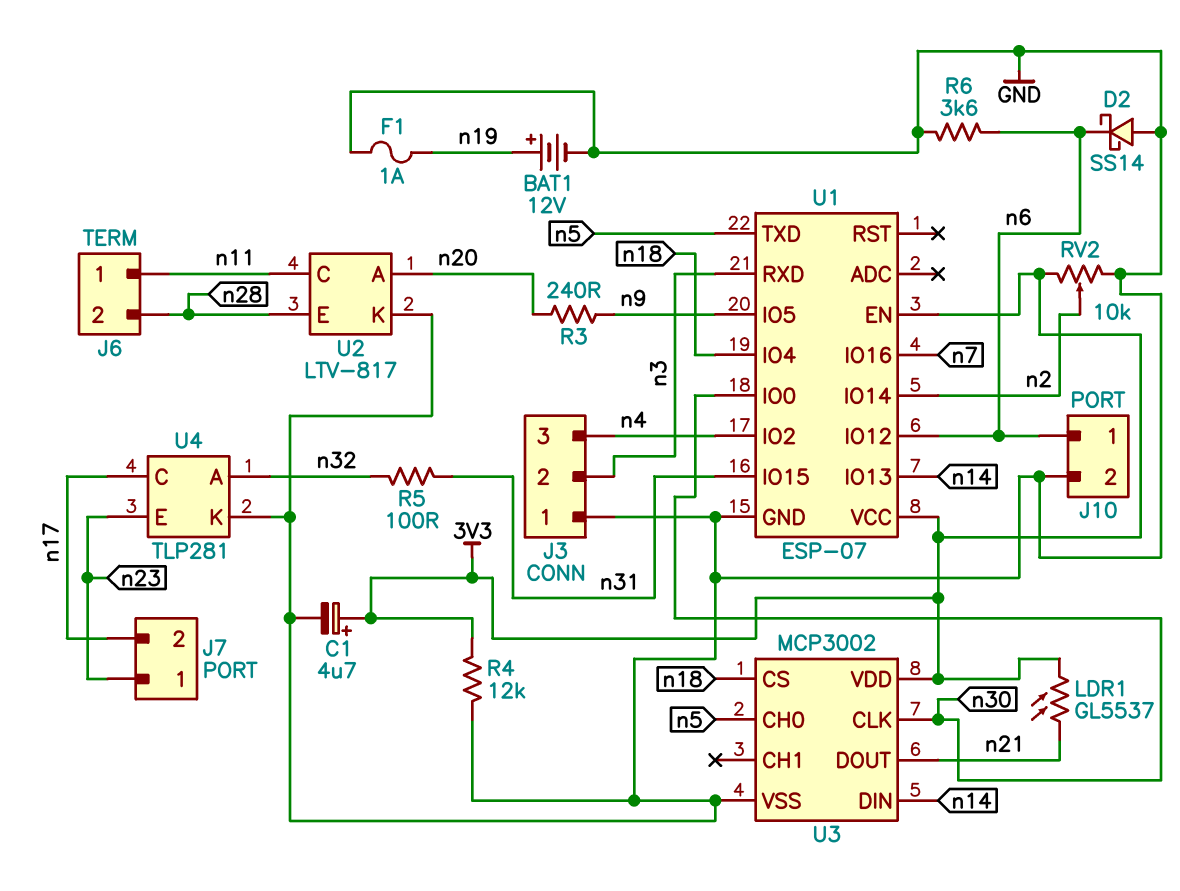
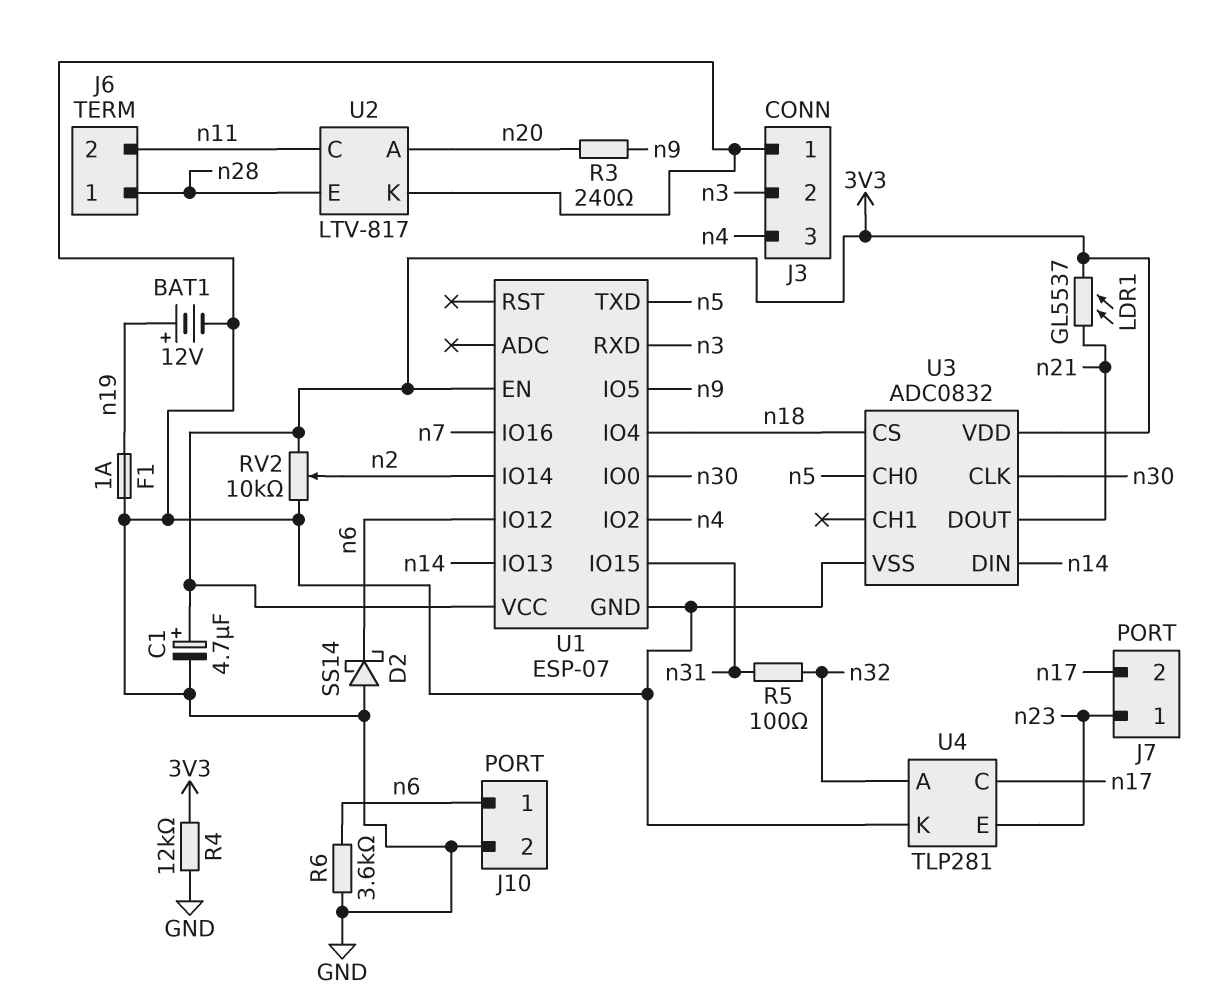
J6 pin 1: n11 -> n28
J6 pin 2: n28 -> n11
U3: MCP3002 -> ADC0832

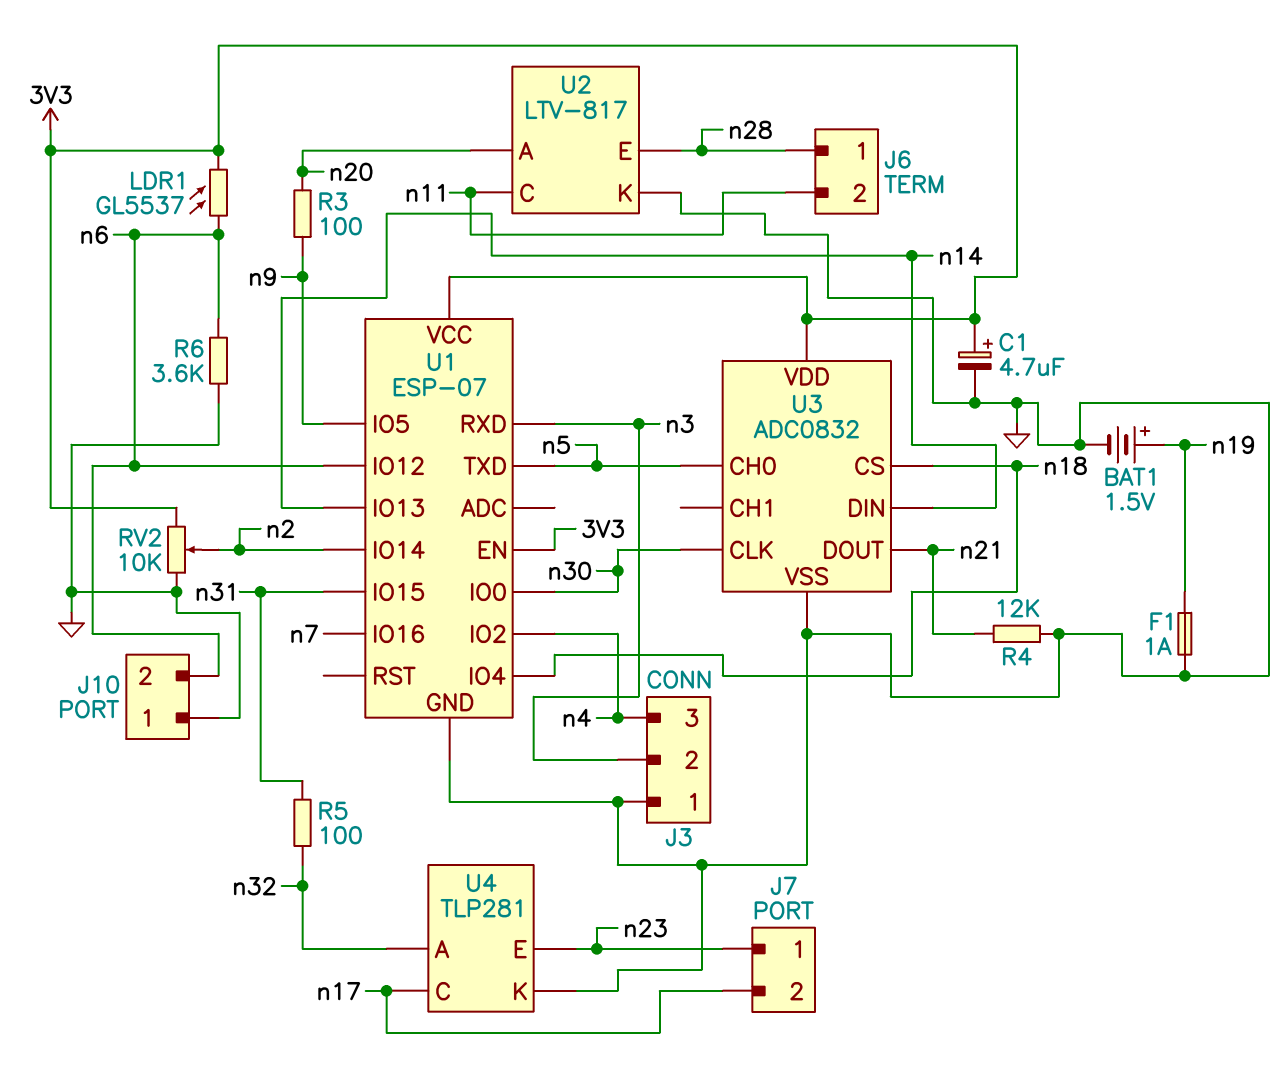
BAT1: 12V (plus n19, minus GND) -> 1.5V (plus n19, minus GND)
D2: schottky SS14 (A GND, K n6) -> none
J10 pin 1: n6 -> GND
J10 pin 2: GND -> n6
LDR1: GL5537 (3V3, n21) -> GL5537 (3V3, n6)
R3: 240 (n9, n20) -> 100 (n9, n20)
R4: 12k (3V3, GND) -> 12k (GND, n21)

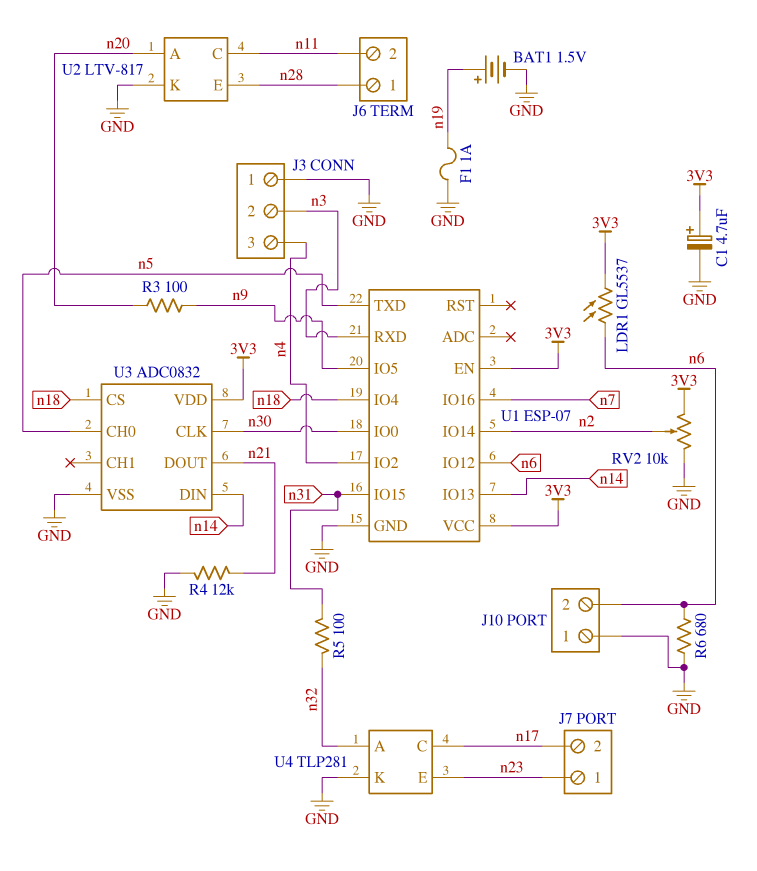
R6: 3.6k (GND, n6) -> 680 (GND, n6)

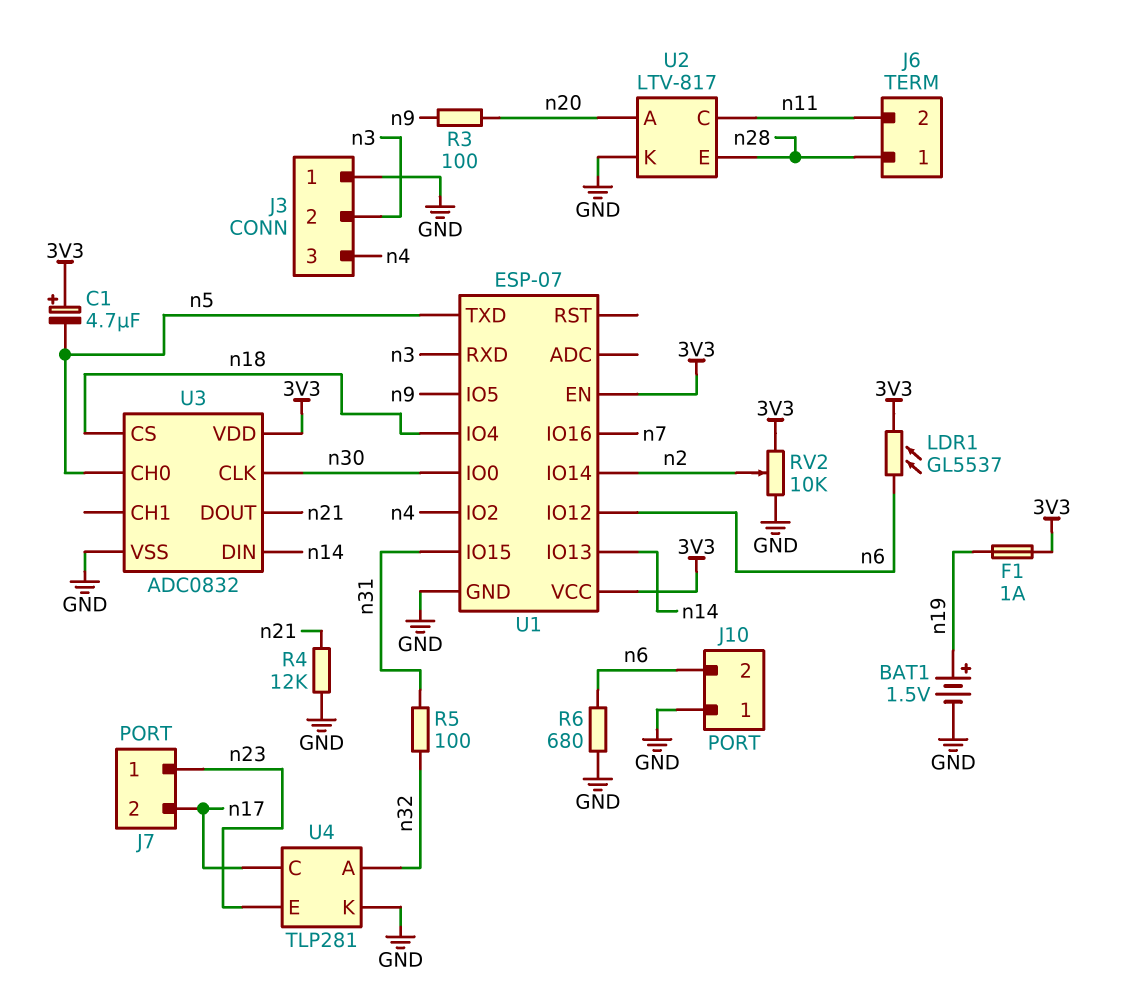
C1: 4.7uF (plus 3V3, minus GND) -> 4.7uF (plus 3V3, minus n5)
F1: 1A (GND, n19) -> 1A (3V3, n19)

